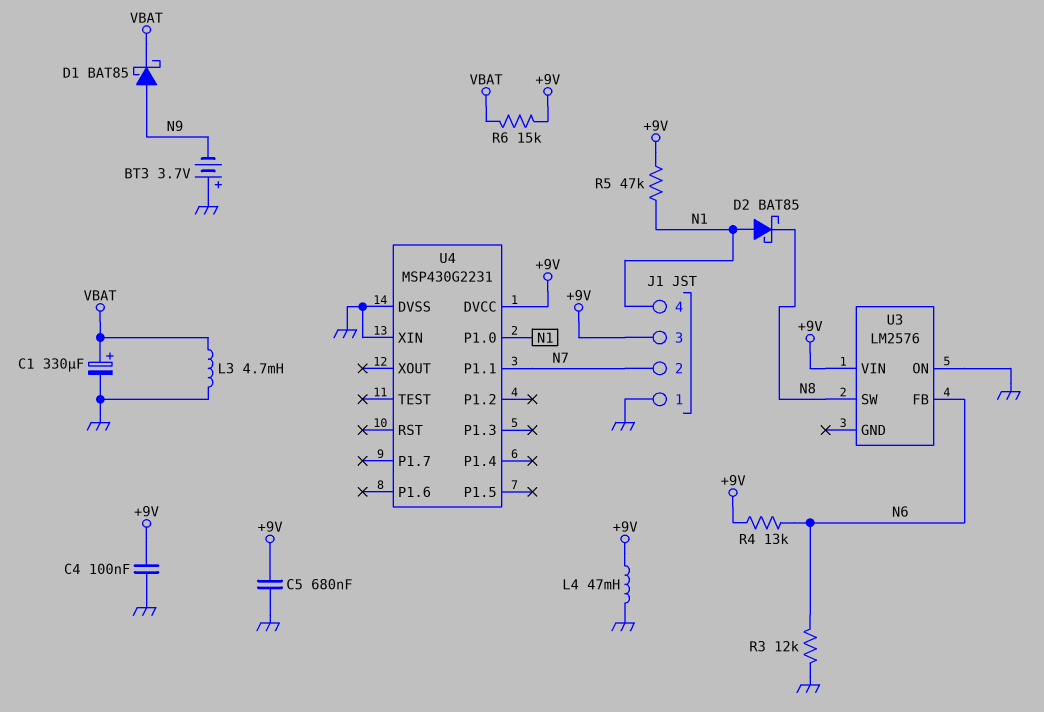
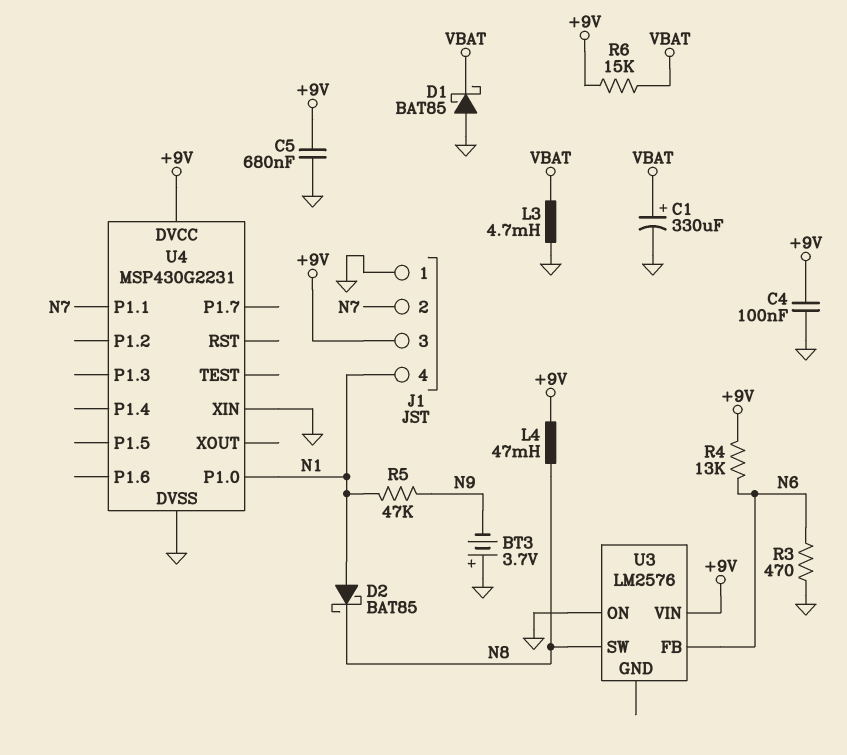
D1: schottky BAT85 (A N9, K VBAT) -> schottky BAT85 (A GND, K VBAT)
L4: 47mH (+9V, GND) -> 47mH (+9V, N8)
R3: 12k (GND, N6) -> 470 (GND, N6)
R5: 47k (+9V, N1) -> 47k (N1, N9)

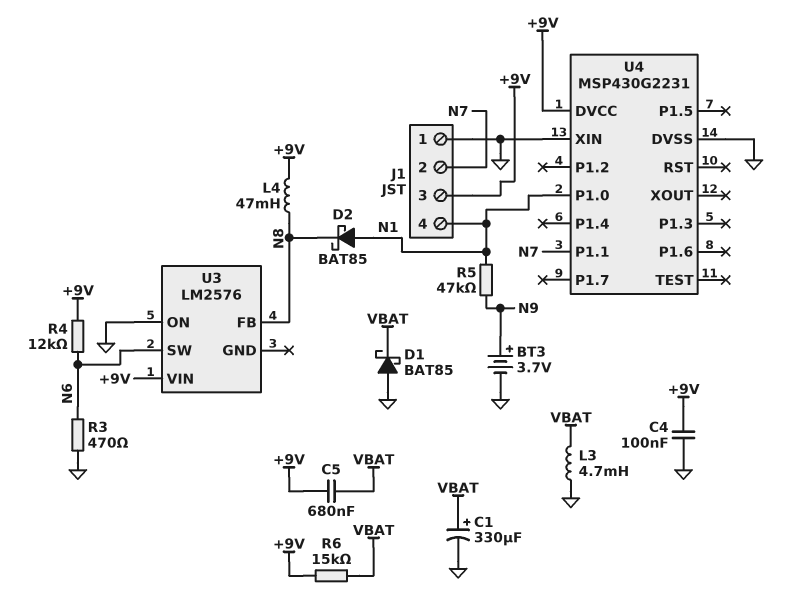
BT3: 3.7V (plus GND, minus N9) -> 3.7V (plus N9, minus GND)
C5: 680nF (+9V, GND) -> 680nF (+9V, VBAT)
R4: 13k (+9V, N6) -> 12k (+9V, N6)
U3 pin FB: N6 -> N8
U3 pin SW: N8 -> N6

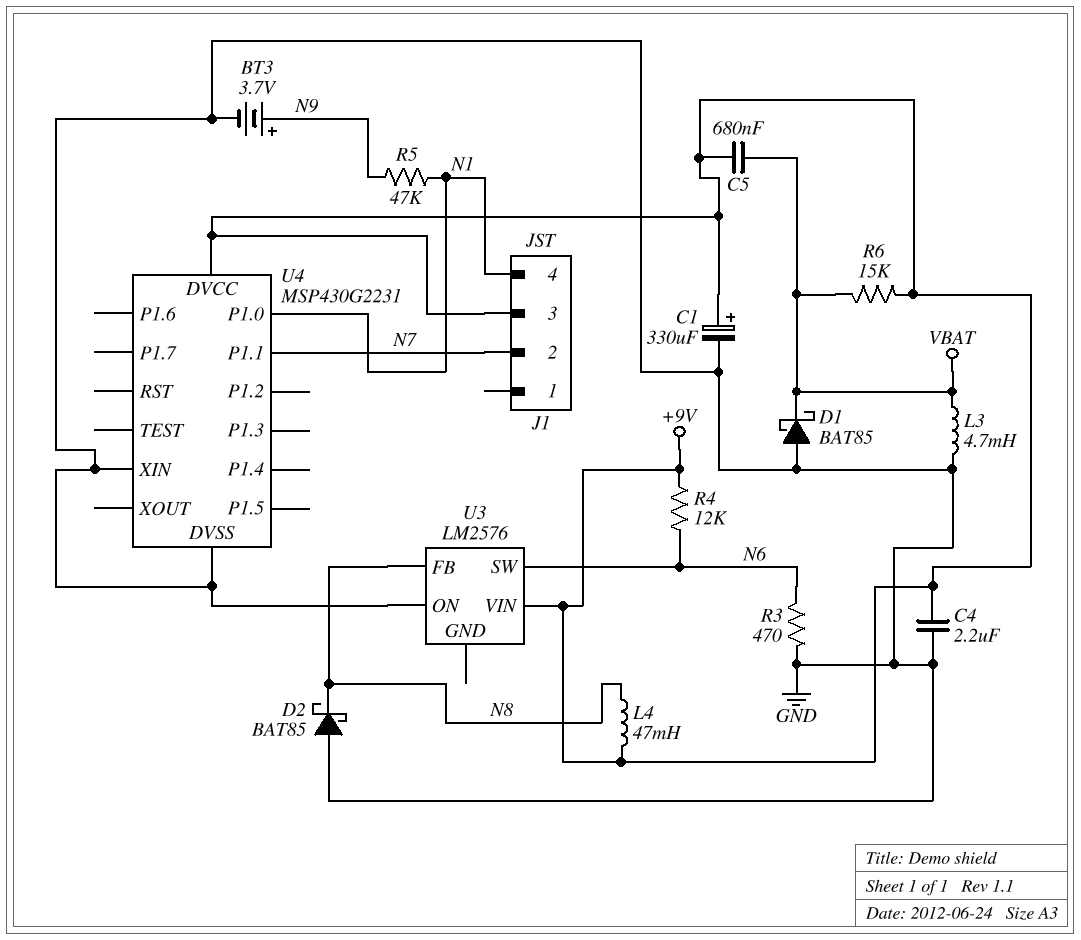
C1: 330uF (plus VBAT, minus GND) -> 330uF (plus +9V, minus GND)
C4: 100nF (+9V, GND) -> 2.2uF (+9V, GND)
D2: schottky BAT85 (A N1, K N8) -> schottky BAT85 (A GND, K N8)
J1 pin 1: GND -> none

